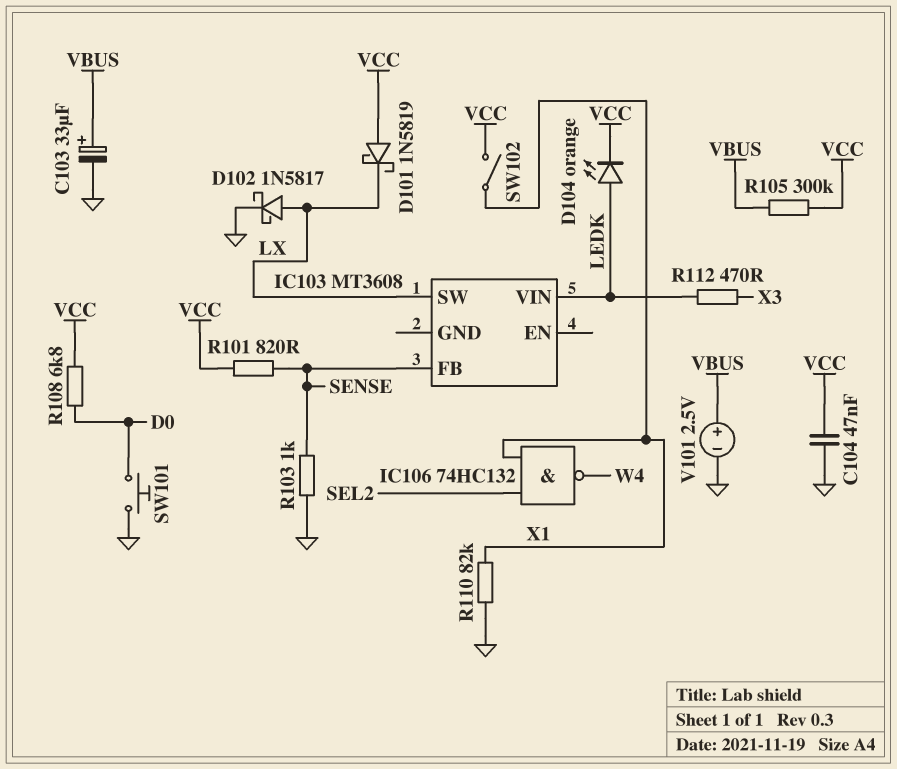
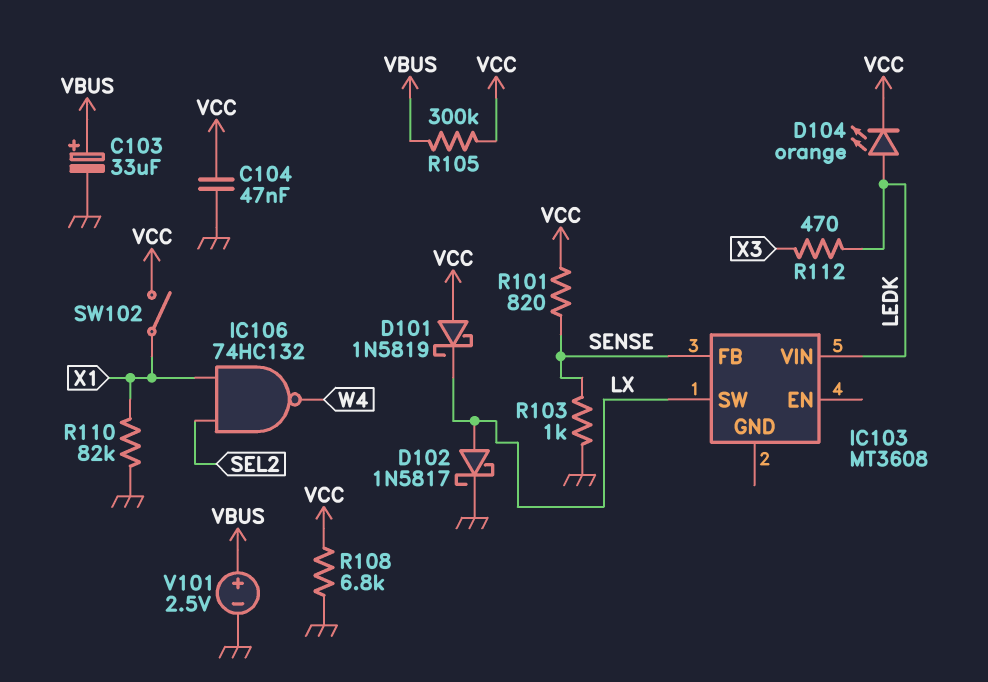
R108: 6.8k (D0, VCC) -> 6.8k (GND, VCC)
SW101: button (D0, GND) -> none

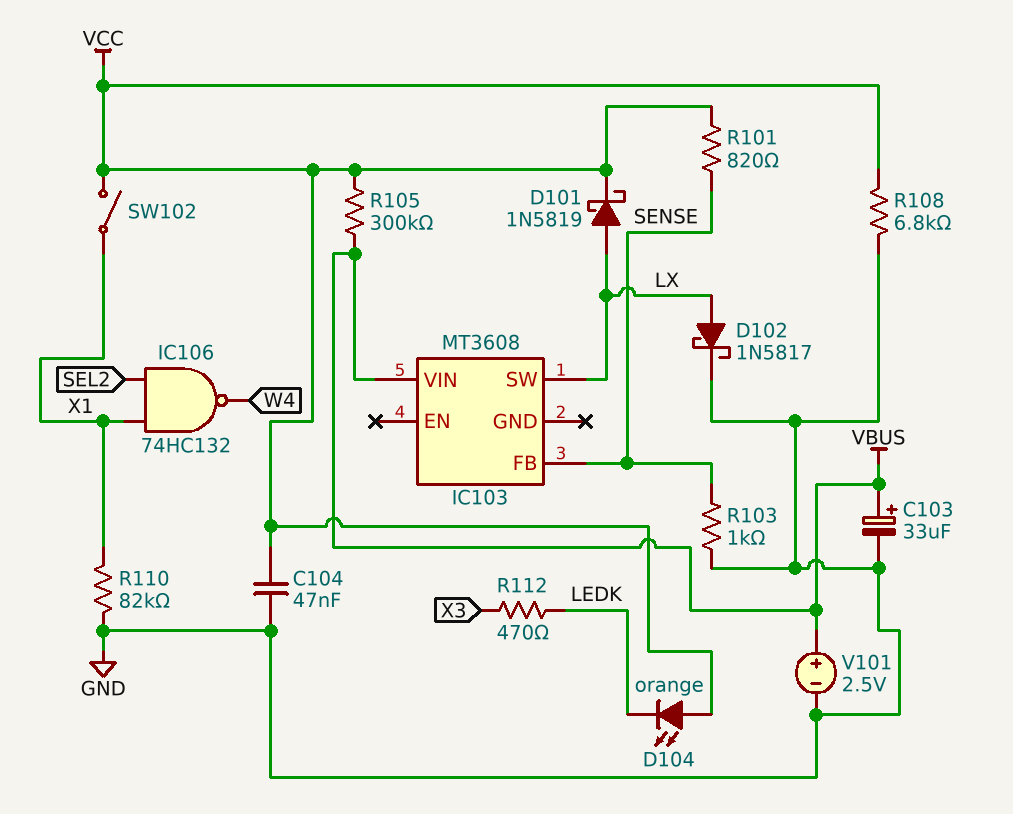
D101: schottky 1N5819 (A VCC, K LX) -> schottky 1N5819 (A LX, K VCC)
D104: LED orange (A LEDK, K VCC) -> LED orange (A VCC, K LEDK)
IC103 pin VIN: LEDK -> VBUS

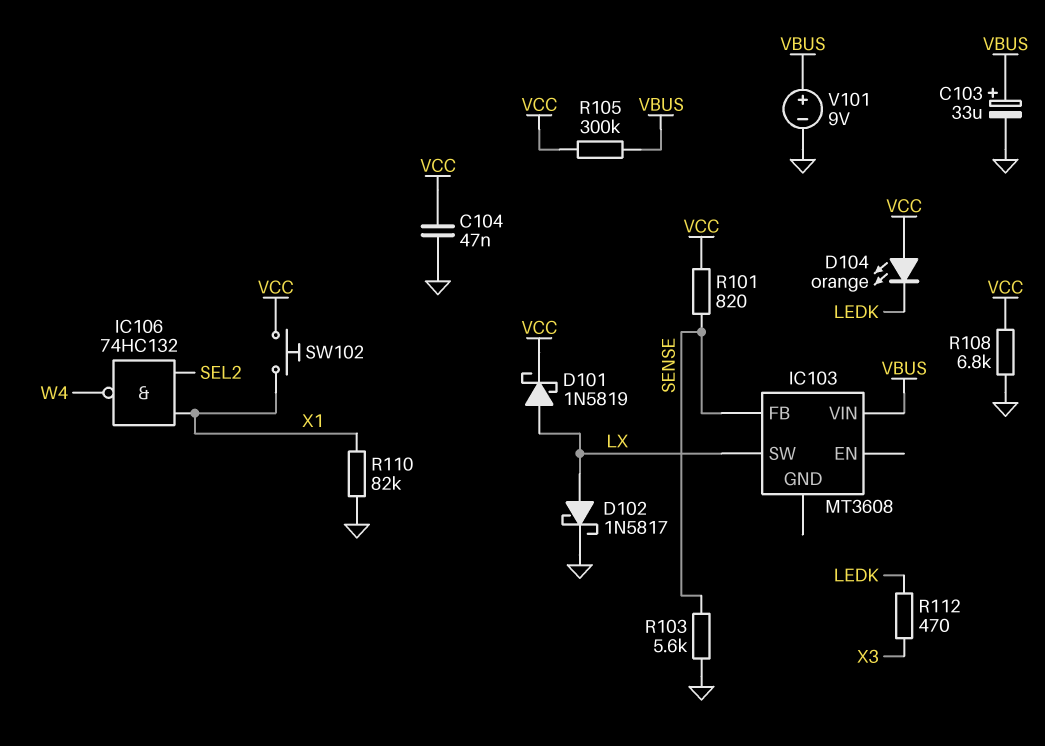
R103: 1k (GND, SENSE) -> 5.6k (GND, SENSE)
SW102: switch (VCC, X1) -> button (VCC, X1)
V101: 2.5V (plus VBUS, minus GND) -> 9V (plus VBUS, minus GND)

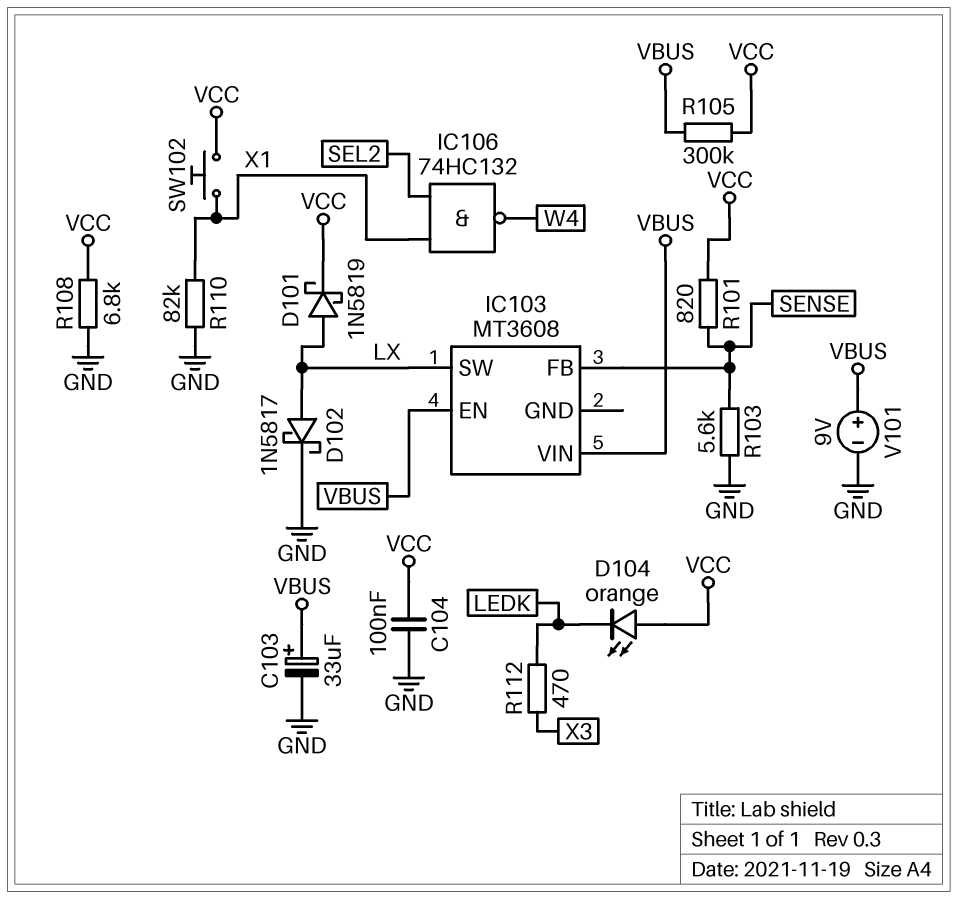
C104: 47nF (GND, VCC) -> 100nF (GND, VCC)
IC103 pin EN: none -> VBUS

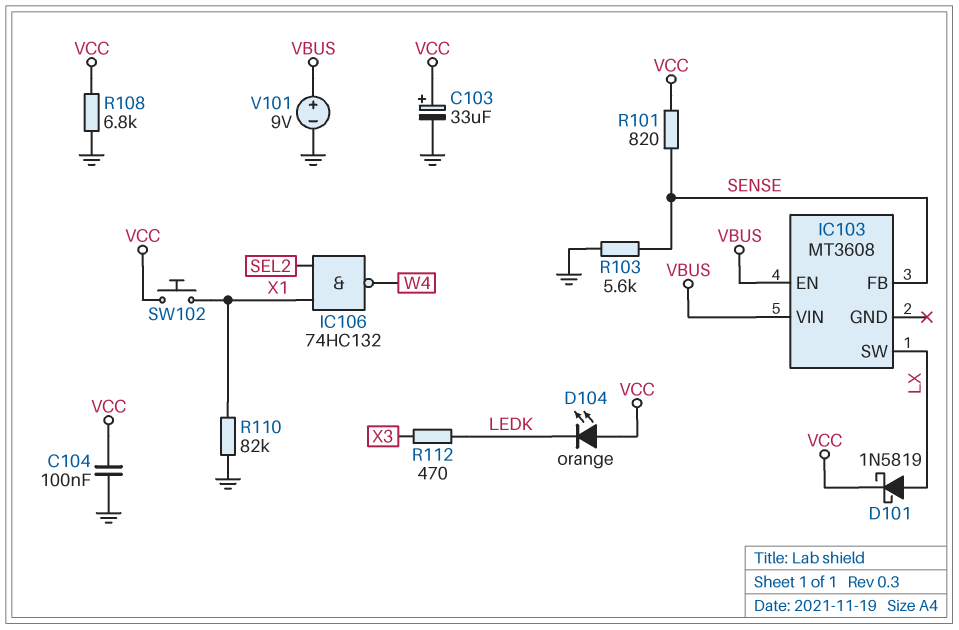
C103: 33uF (plus VBUS, minus GND) -> 33uF (plus VCC, minus GND)
D102: schottky 1N5817 (A LX, K GND) -> none
R105: 300k (VBUS, VCC) -> none

